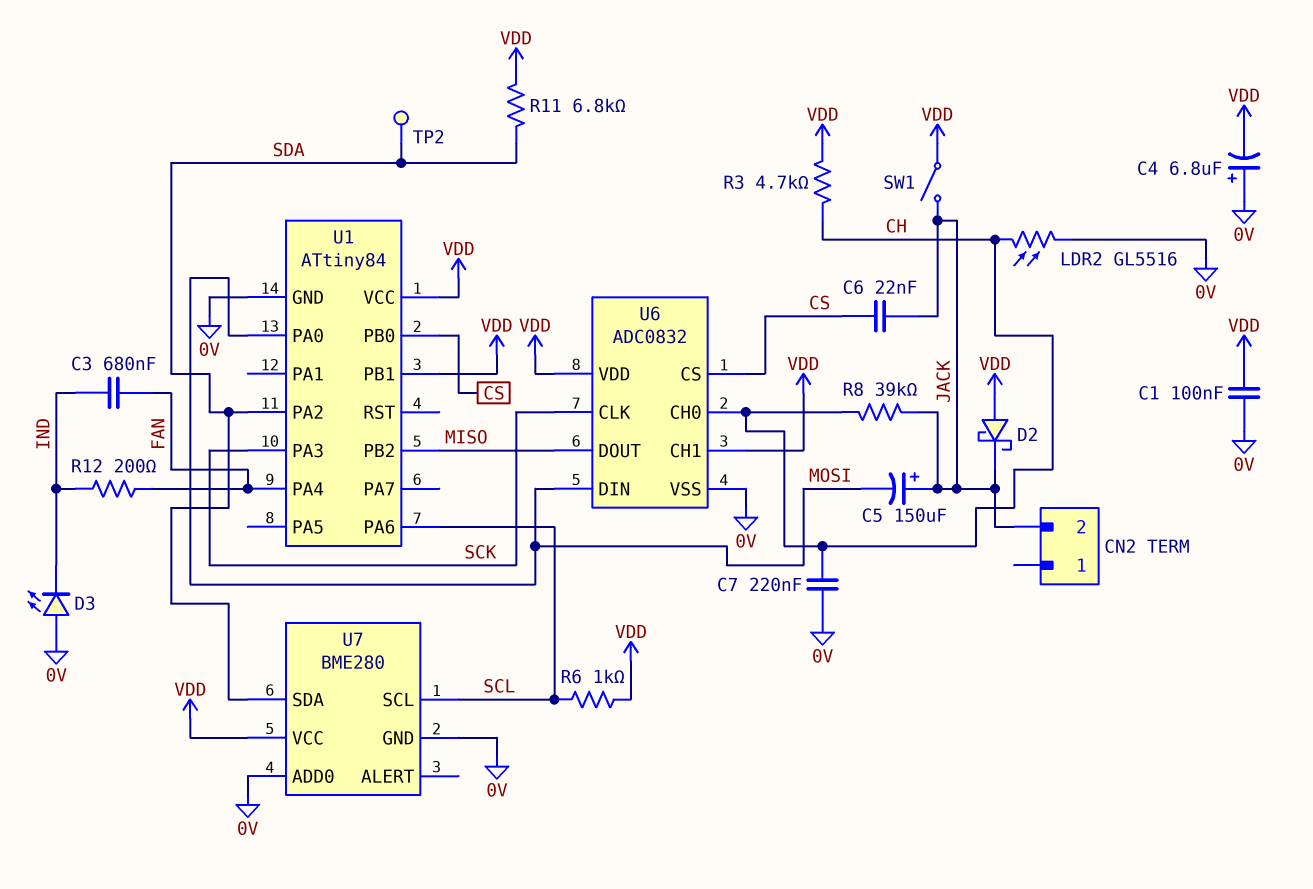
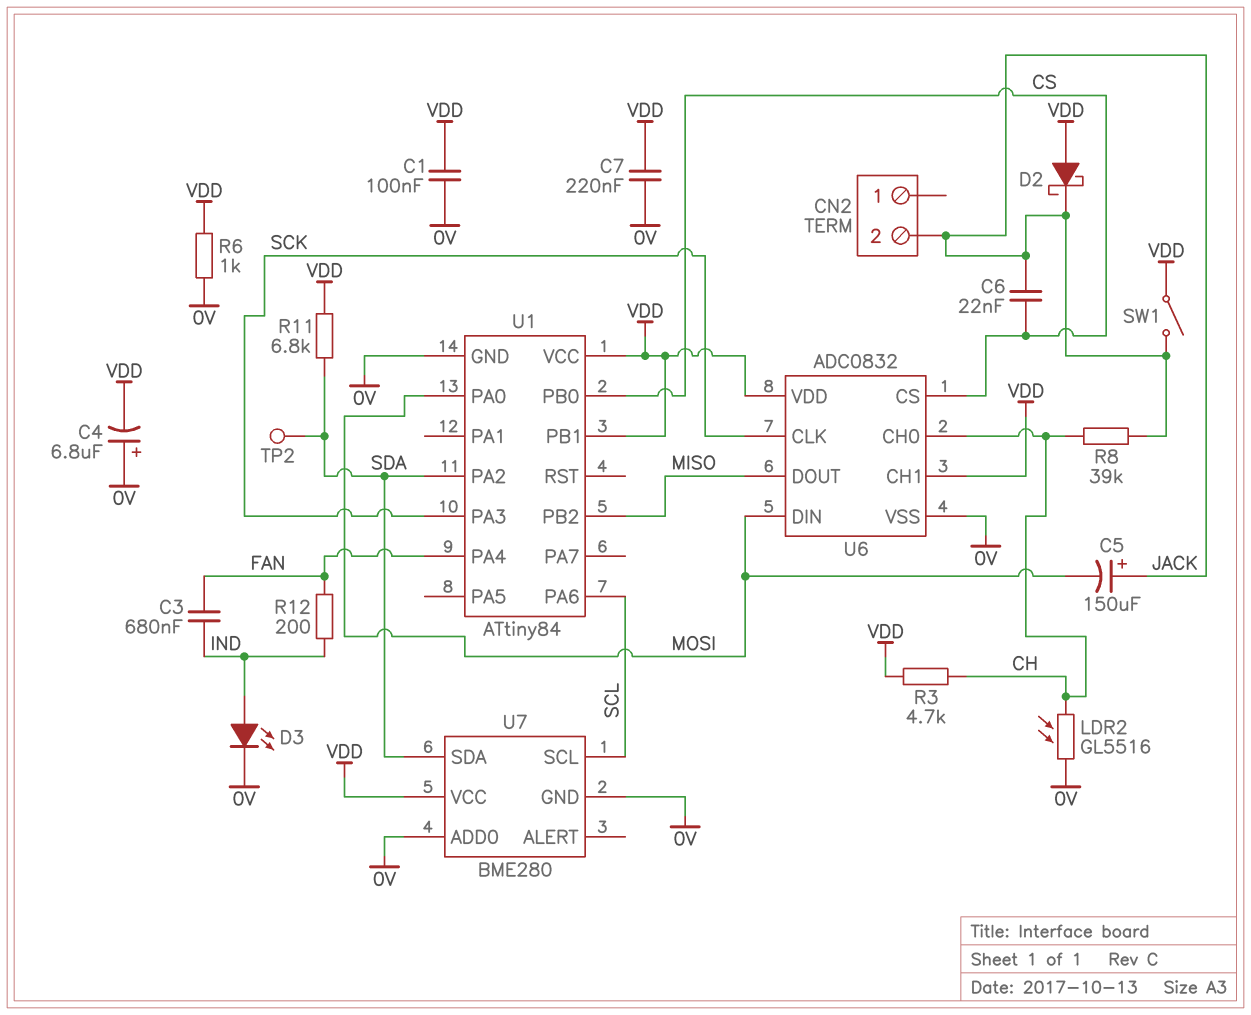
C7: 220nF (0V, CH) -> 220nF (0V, VDD)
D3: LED (A 0V, K IND) -> LED (A IND, K 0V)
R6: 1k (SCL, VDD) -> 1k (0V, VDD)

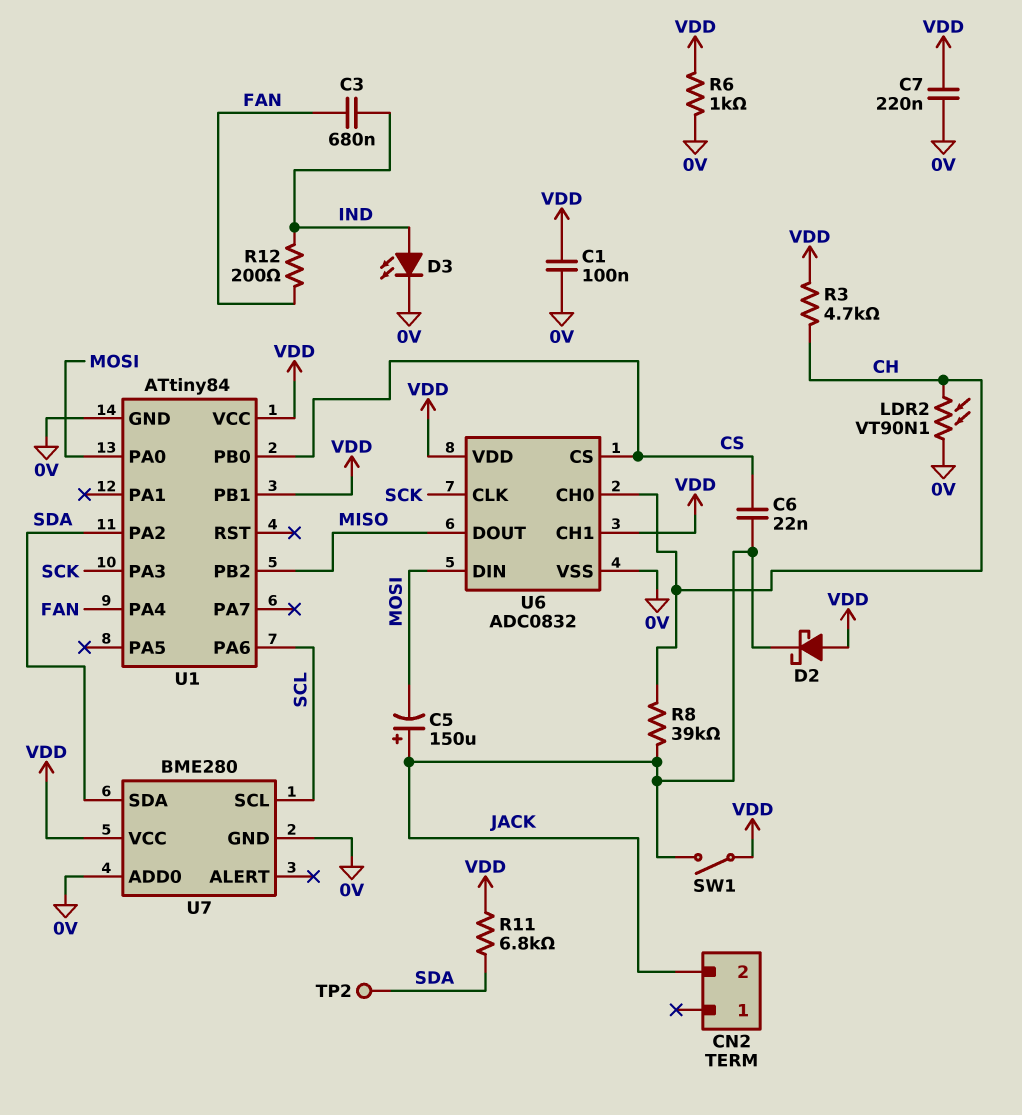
C4: 6.8uF (plus 0V, minus VDD) -> none
LDR2: GL5516 (0V, CH) -> VT90N1 (0V, CH)

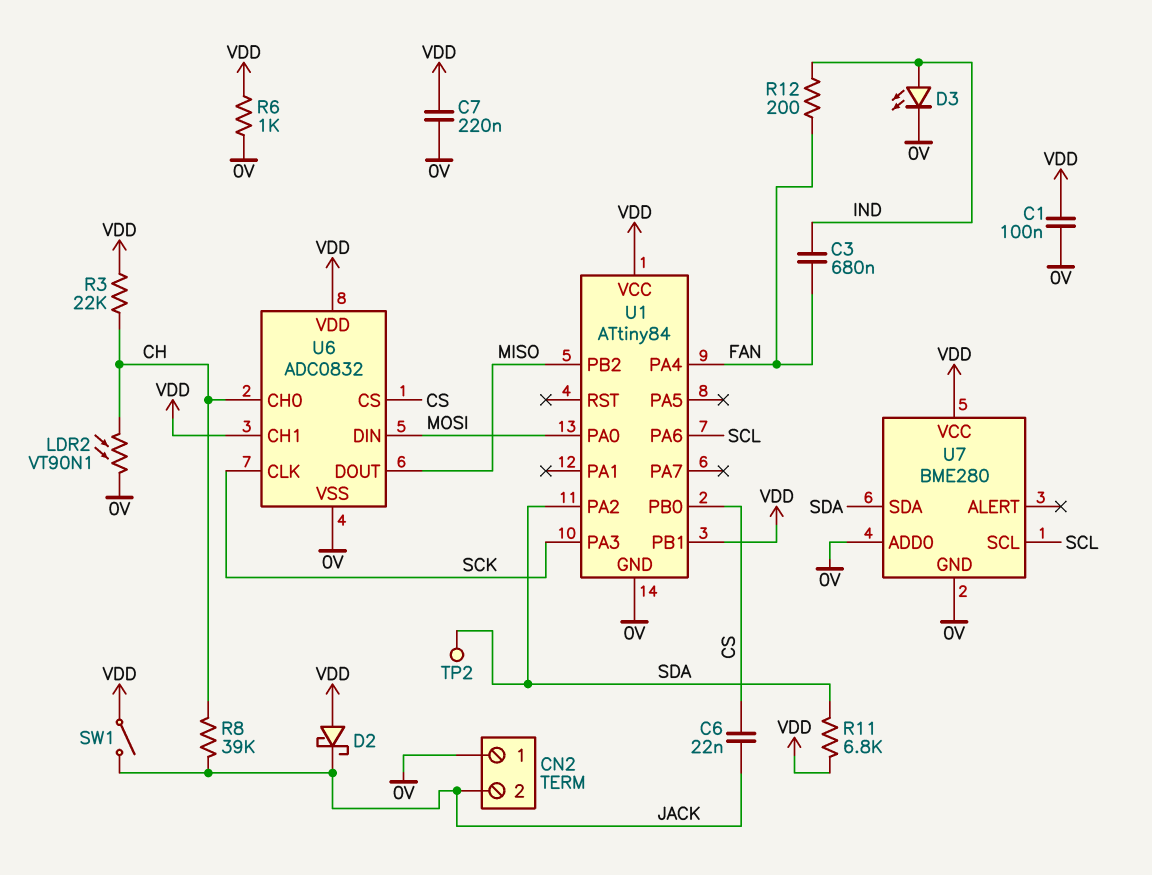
C5: 150uF (plus JACK, minus MOSI) -> none
CN2 pin 1: none -> 0V
R3: 4.7k (CH, VDD) -> 22k (CH, VDD)

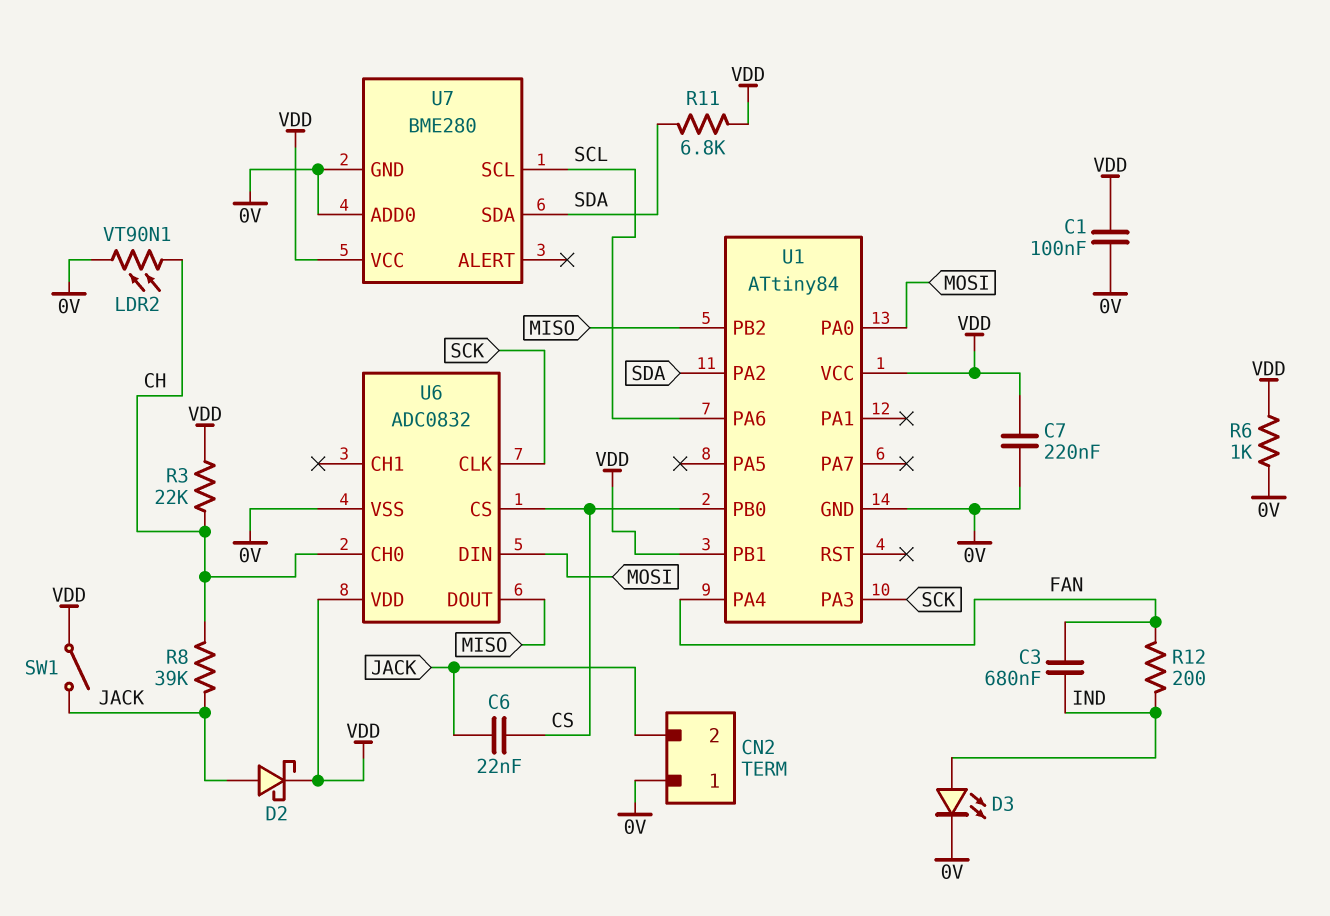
D2: schottky (A VDD, K JACK) -> schottky (A JACK, K VDD)
TP2: test point (SDA) -> none
U6 pin CH1: VDD -> none

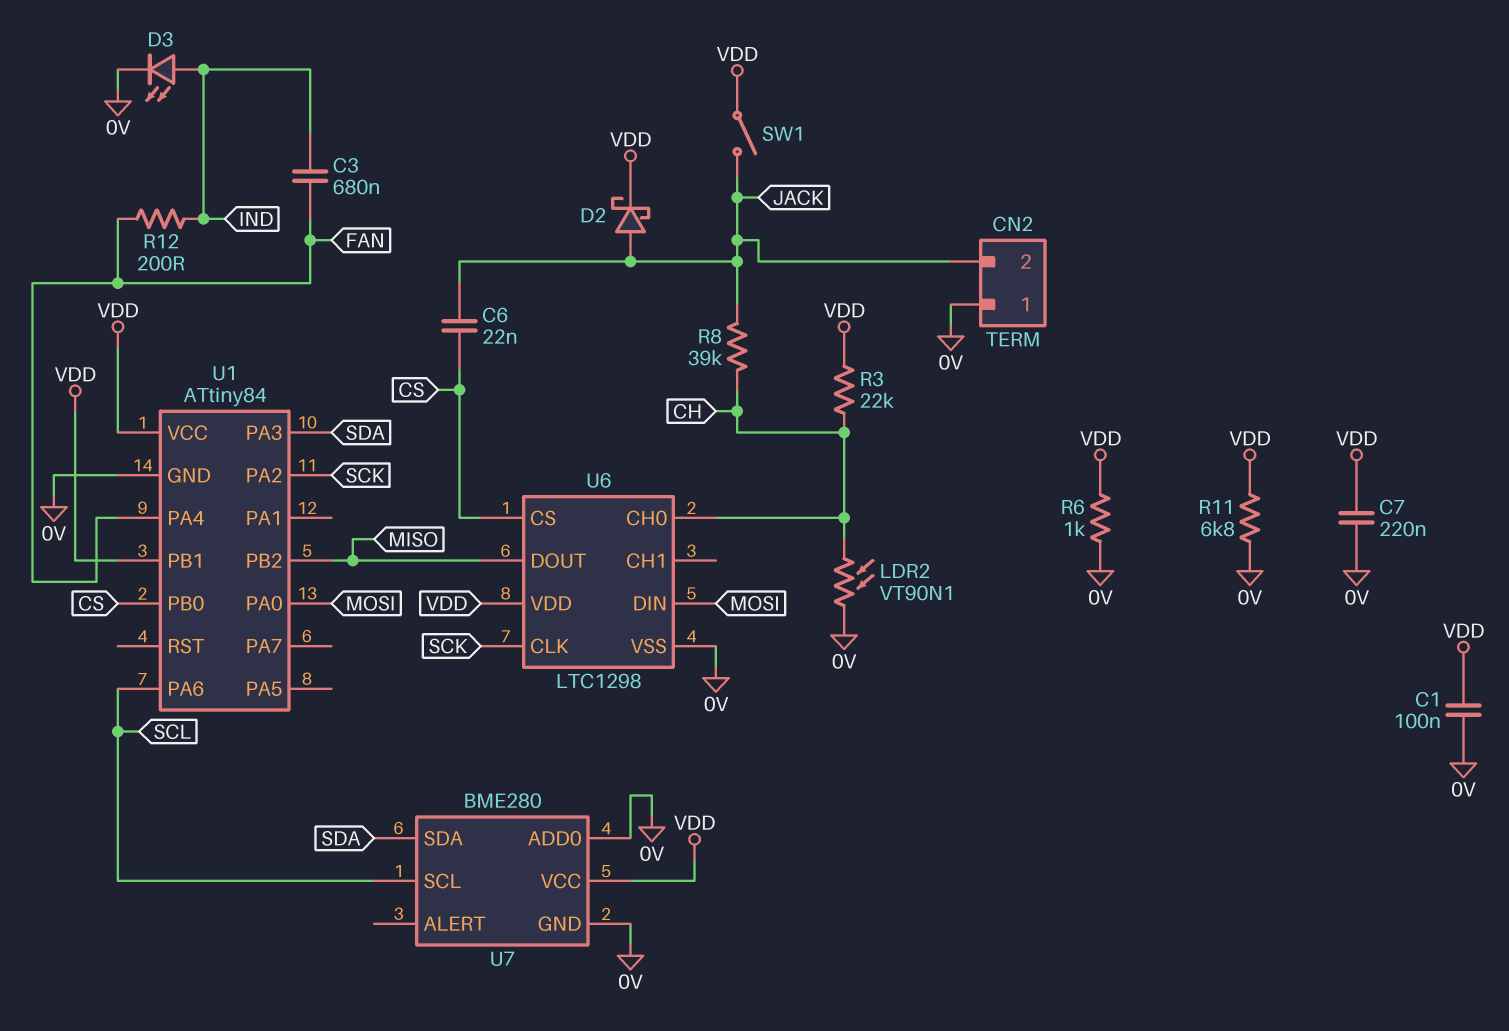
R11: 6.8k (SDA, VDD) -> 6.8k (0V, VDD)
U1 pin PA2: SDA -> SCK
U1 pin PA3: SCK -> SDA
U6: ADC0832 -> LTC1298

